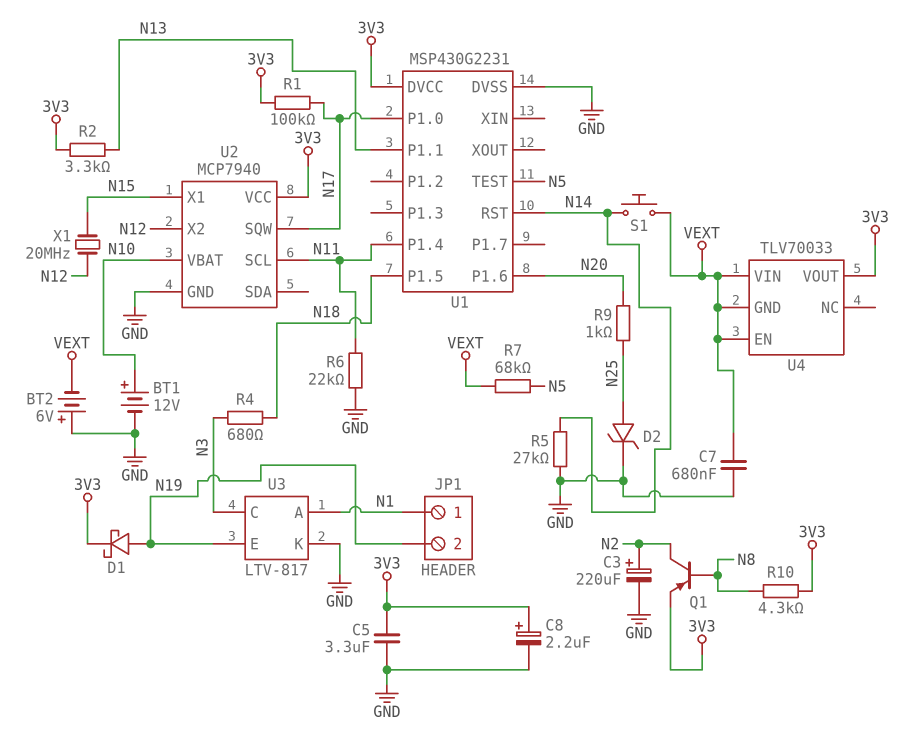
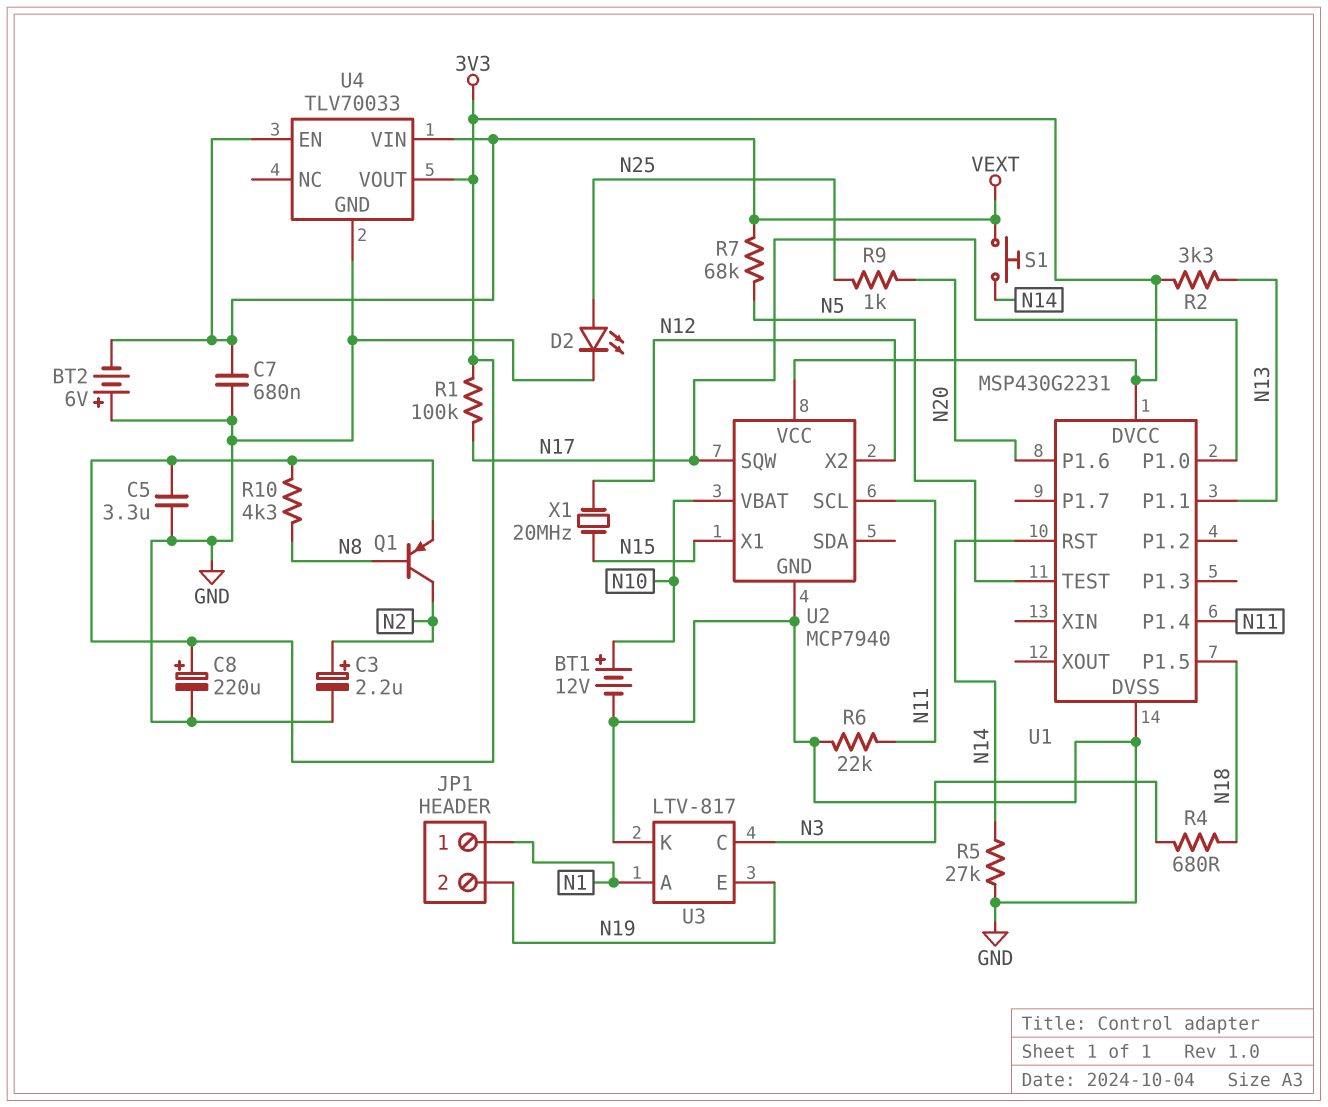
C3: 220uF (plus N2, minus GND) -> 2.2uF (plus N2, minus GND)
C8: 2.2uF (plus 3V3, minus GND) -> 220uF (plus 3V3, minus GND)
D1: schottky (A N19, K 3V3) -> none
D2: zener (A N25, K GND) -> LED (A N25, K GND)
U4 pin GND: VEXT -> GND

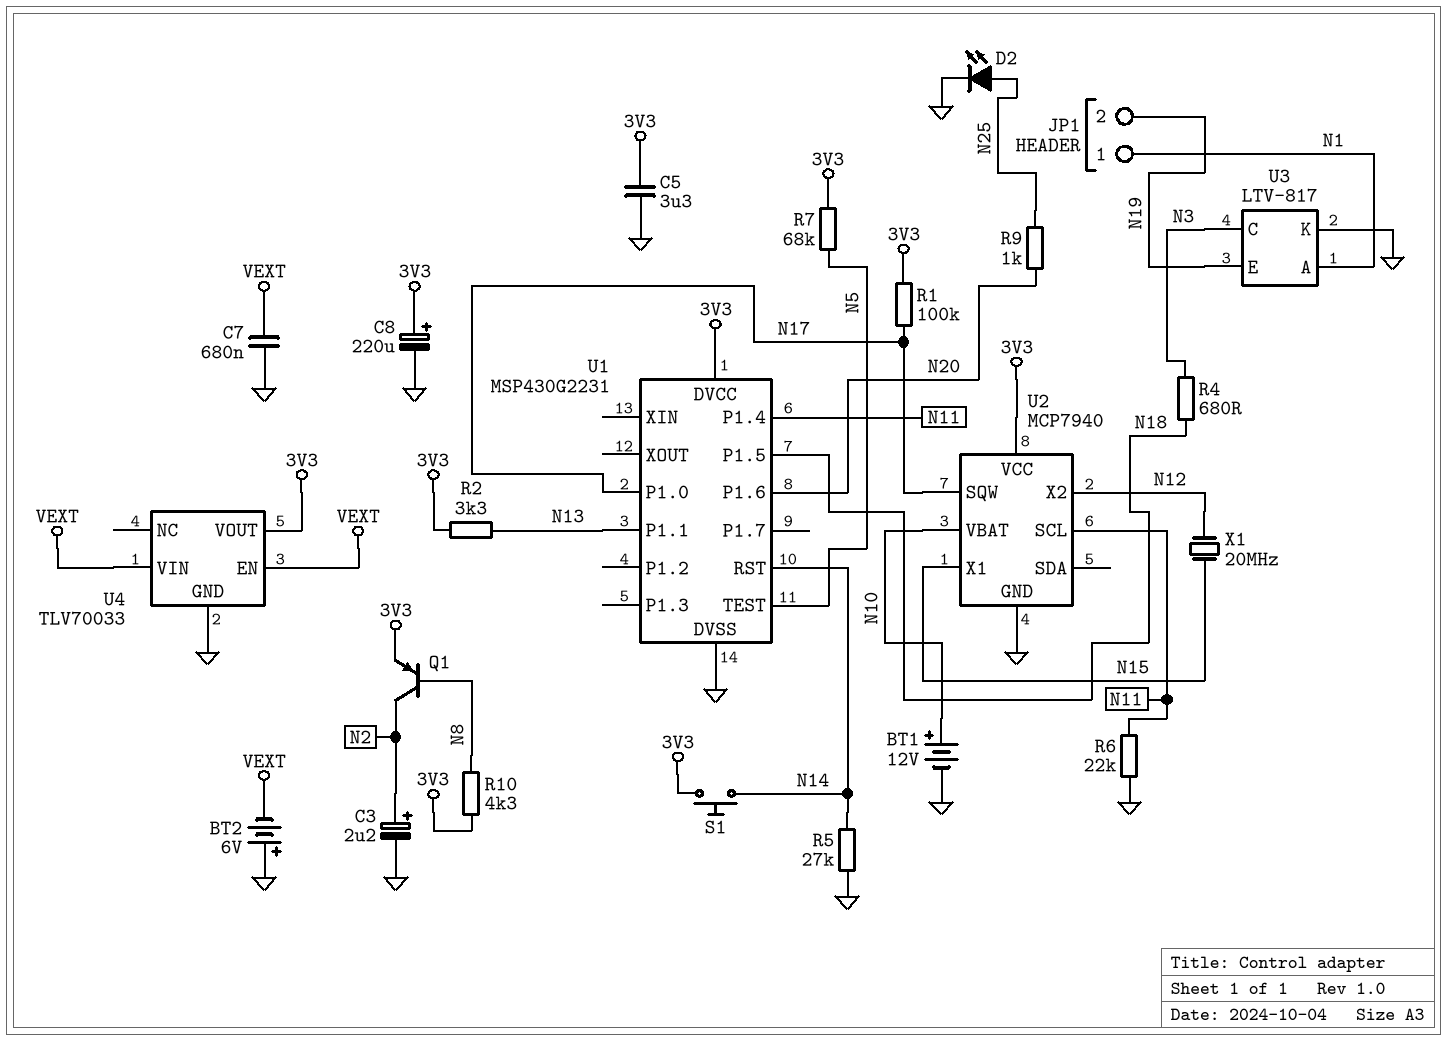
R7: 68k (N5, VEXT) -> 68k (3V3, N5)
S1: button (N14, VEXT) -> button (3V3, N14)

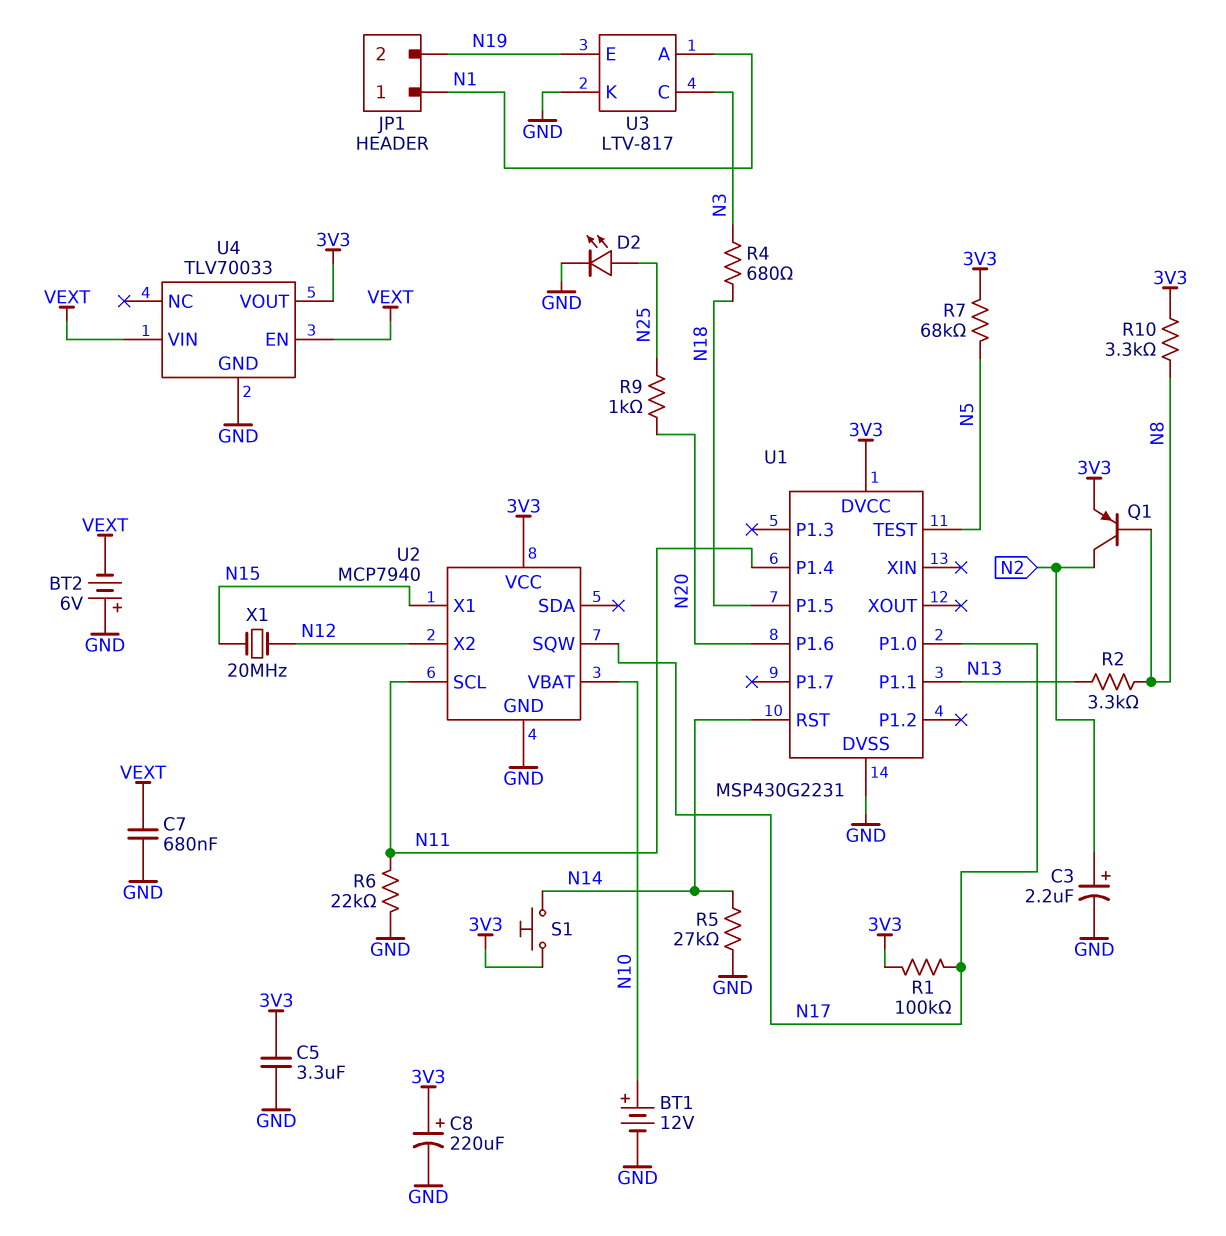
R2: 3.3k (3V3, N13) -> 3.3k (N8, N13)
R10: 4.3k (3V3, N8) -> 3.3k (3V3, N8)

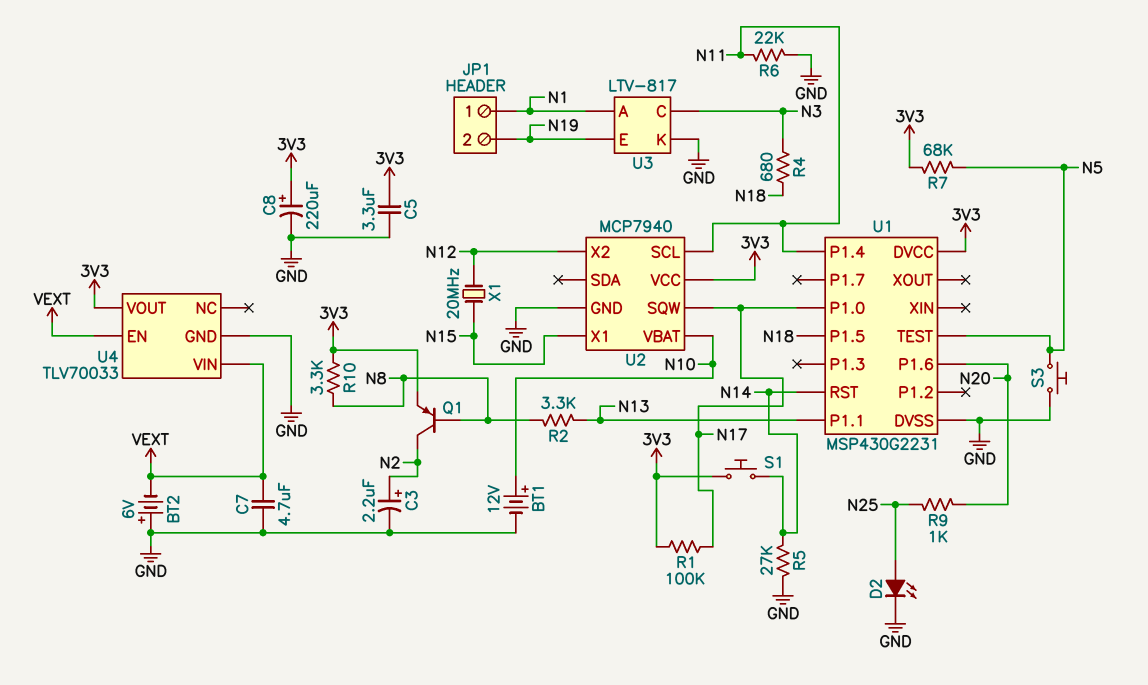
C7: 680nF (GND, VEXT) -> 4.7uF (GND, VEXT)
S3: none -> button (GND, N5)

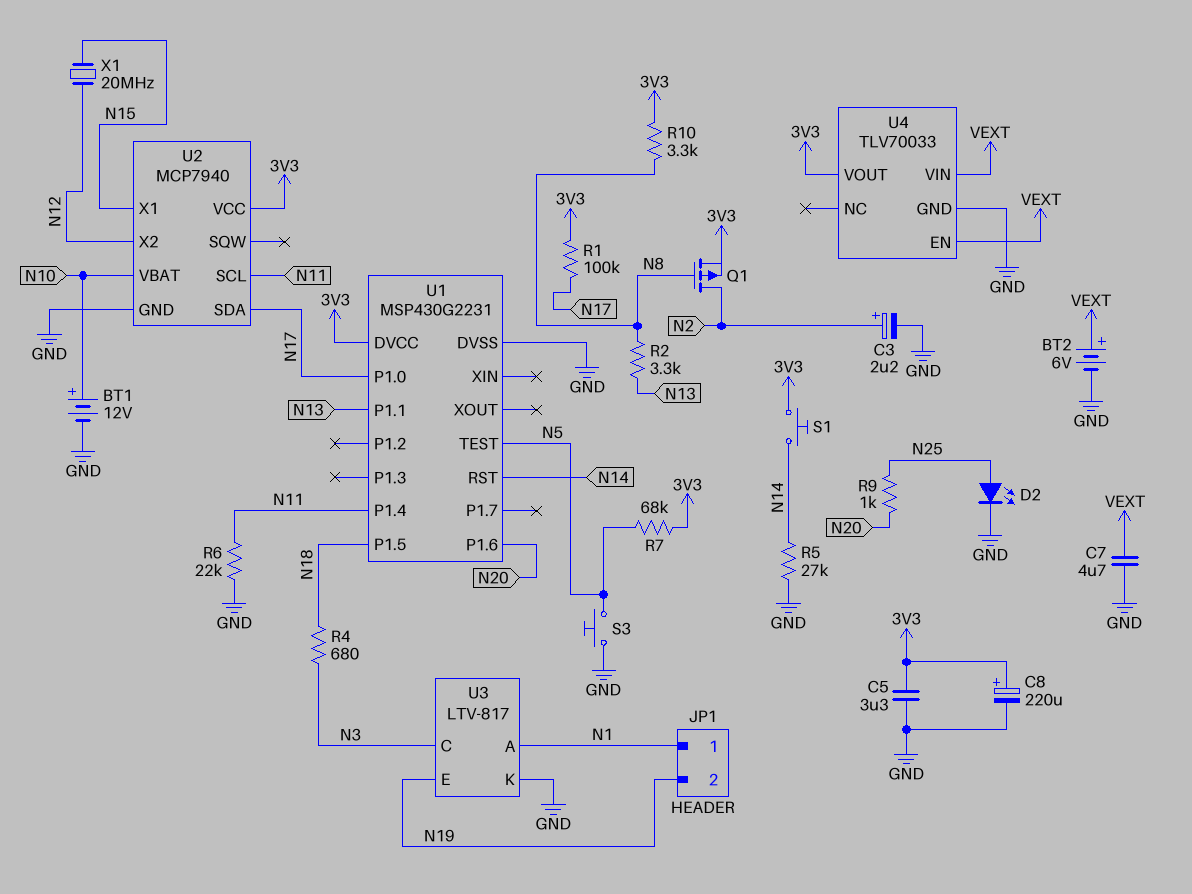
BT2: 6V (plus GND, minus VEXT) -> 6V (plus VEXT, minus GND)
Q1: PNP (B N8, C N2, E 3V3) -> PMOS (G N8, D N2, S 3V3)
U2 pin SDA: none -> N17
U2 pin SQW: N17 -> none

